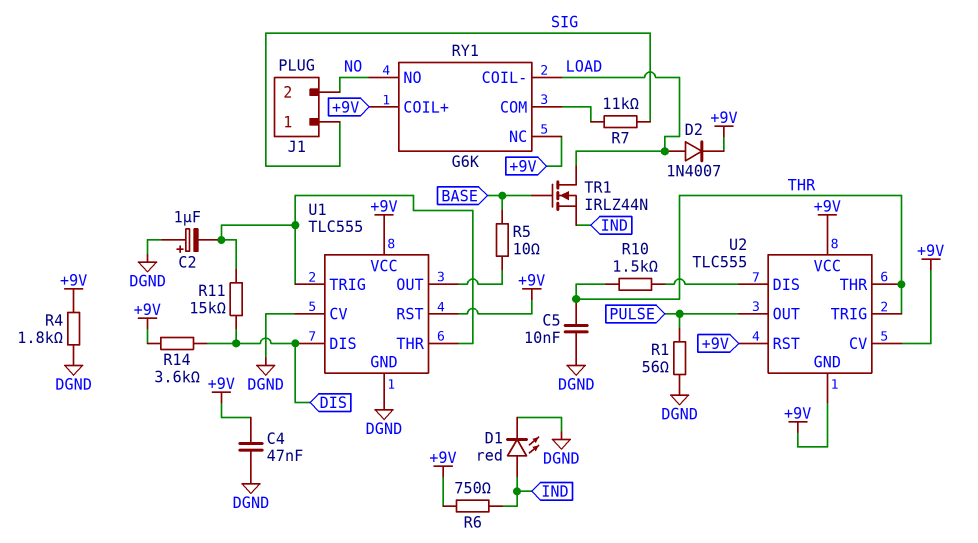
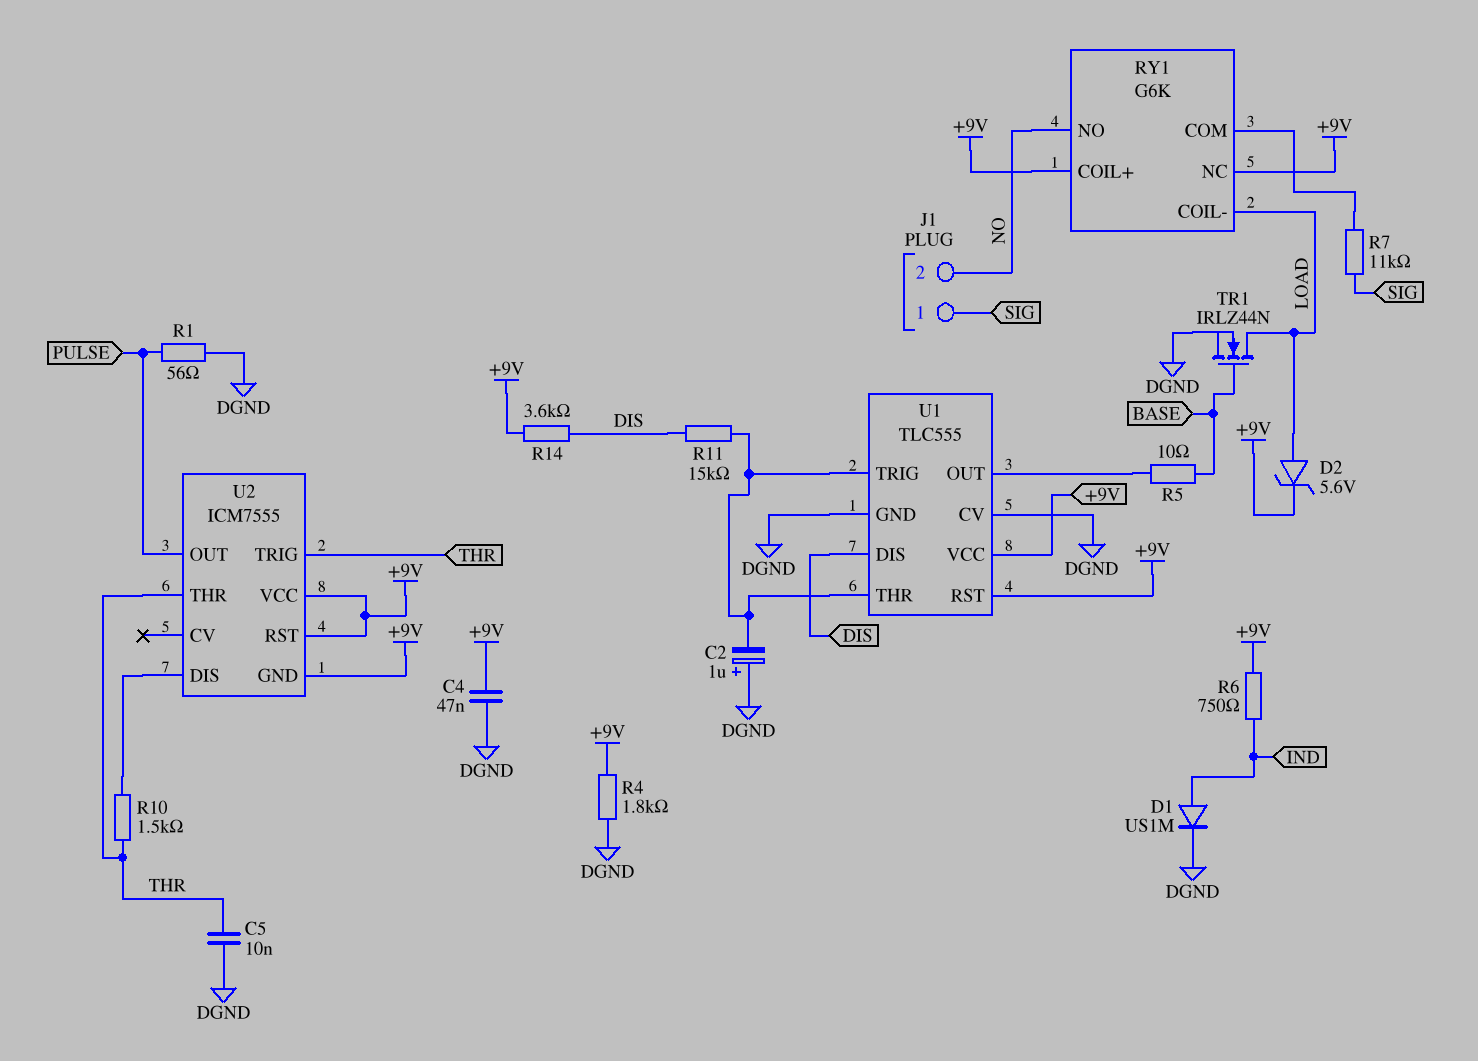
D1: LED red (A IND, K DGND) -> diode US1M (A IND, K DGND)
D2: diode 1N4007 (A LOAD, K +9V) -> zener 5.6V (A LOAD, K +9V)
TR1: NMOS IRLZ44N (G BASE, D LOAD, S IND) -> NMOS IRLZ44N (G BASE, D LOAD, S DGND)
U2: TLC555 -> ICM7555
U2 pin CV: +9V -> none

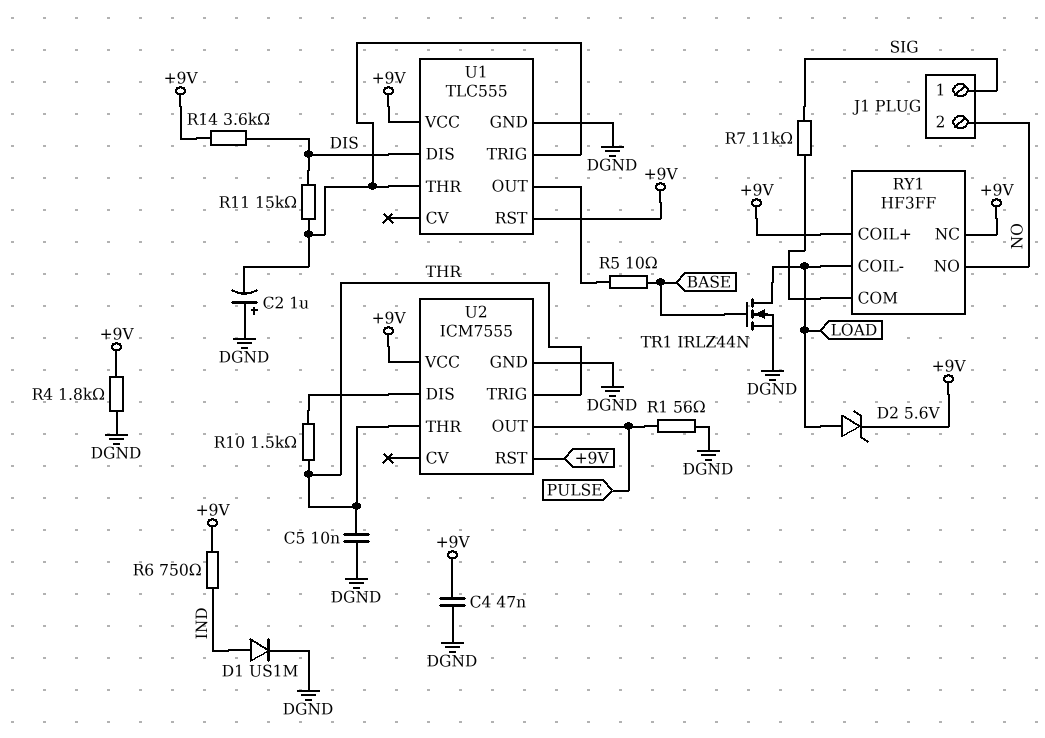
RY1: G6K -> HF3FF
U1 pin CV: DGND -> none
U2 pin GND: +9V -> DGND

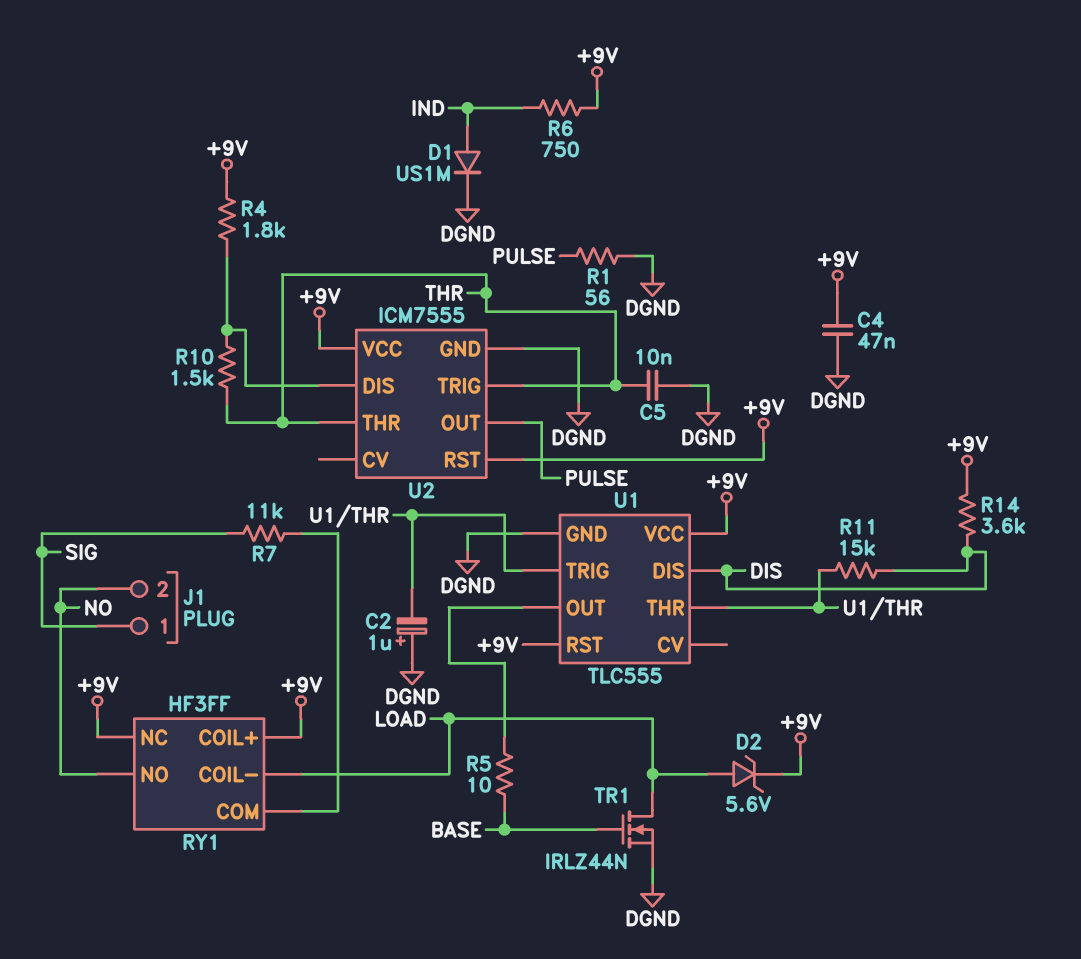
R4: 1.8k (+9V, DGND) -> 1.8k (+9V, U2/DIS)

